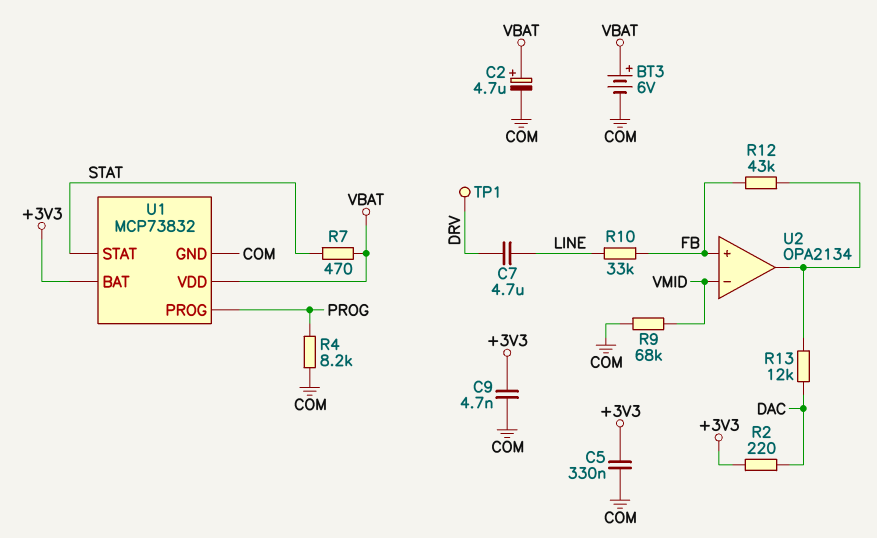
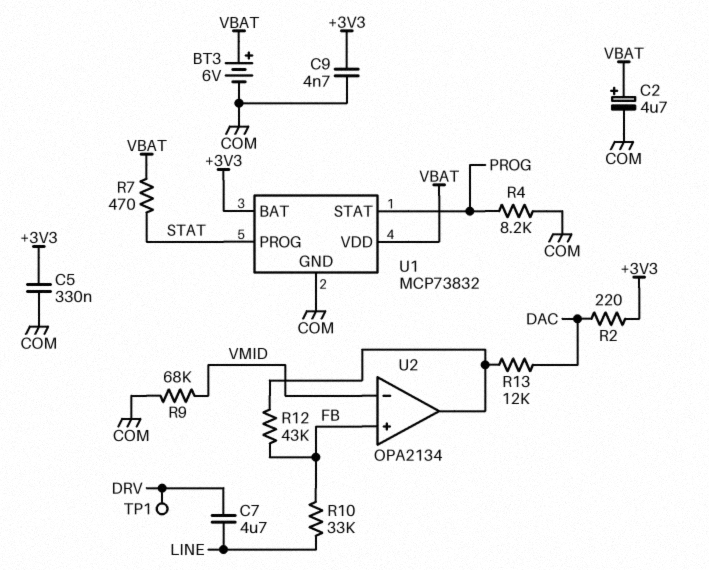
U1 pin PROG: PROG -> STAT
U1 pin STAT: STAT -> PROG

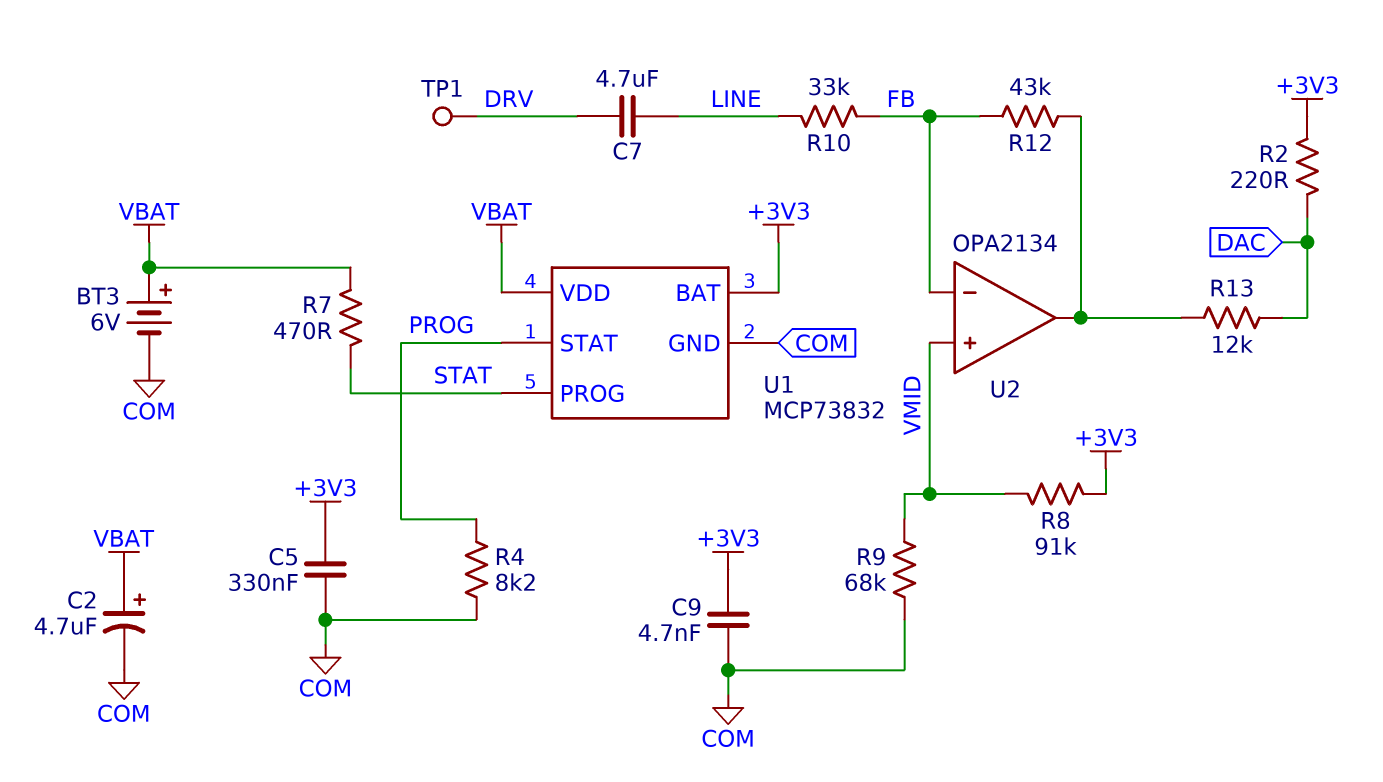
R8: none -> 91k (+3V3, VMID)
U2 pin in+: FB -> VMID
U2 pin in-: VMID -> FB

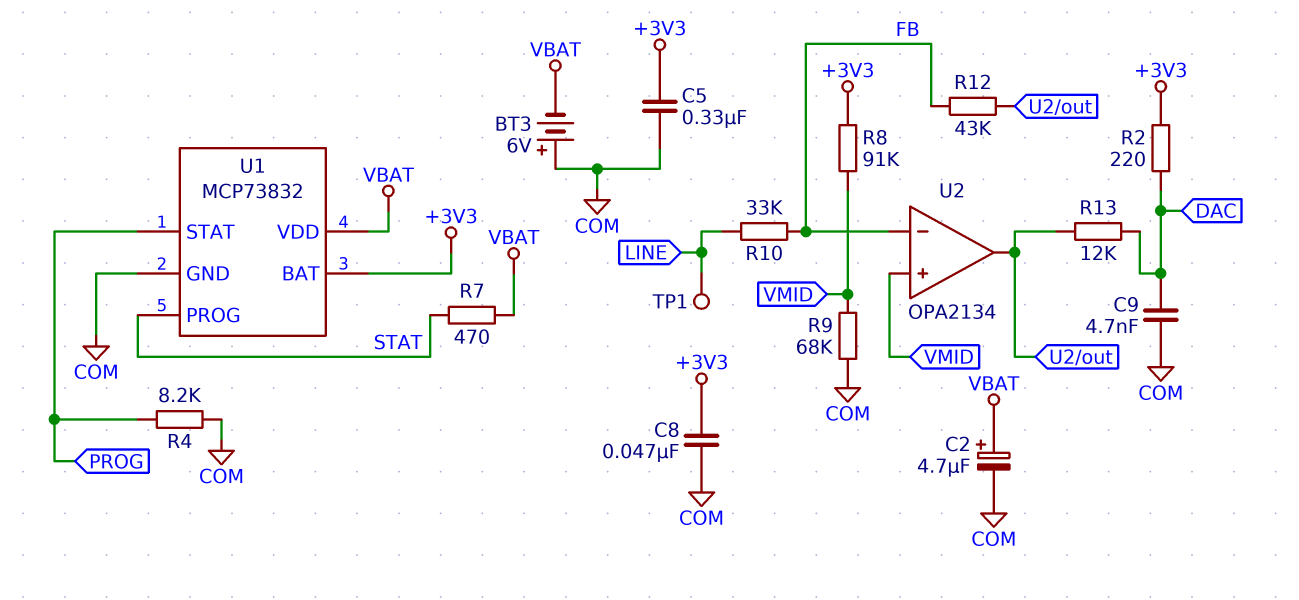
BT3: 6V (plus VBAT, minus COM) -> 6V (plus COM, minus VBAT)
C7: 4.7uF (DRV, LINE) -> none
C8: none -> 47nF (+3V3, COM)
C9: 4.7nF (+3V3, COM) -> 4.7nF (COM, DAC)
TP1: test point (DRV) -> test point (LINE)

